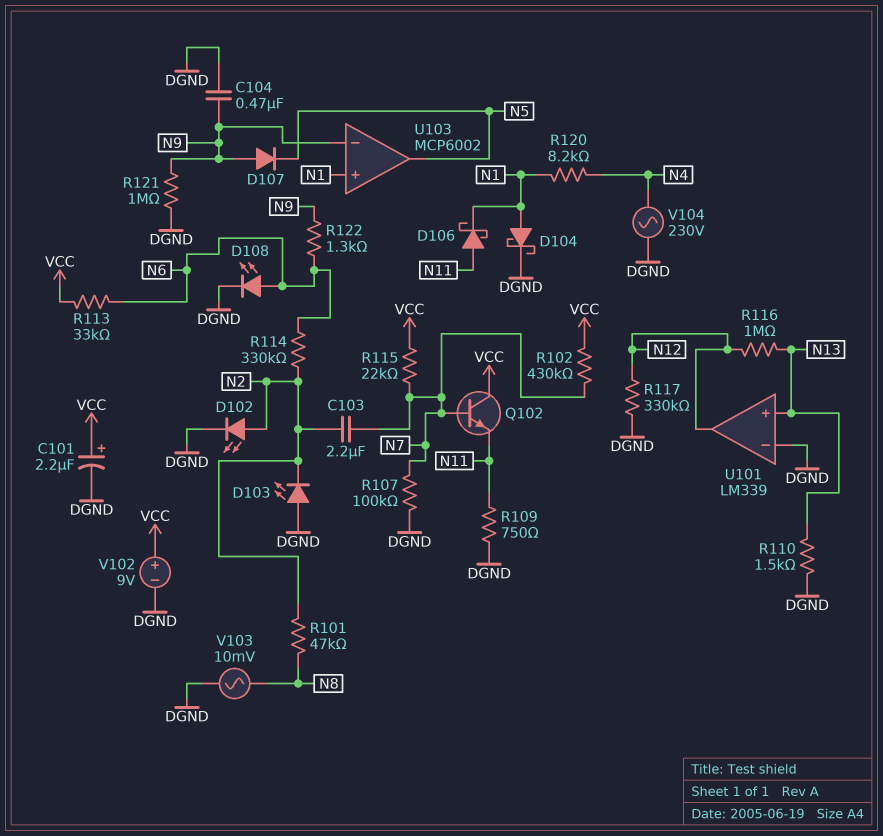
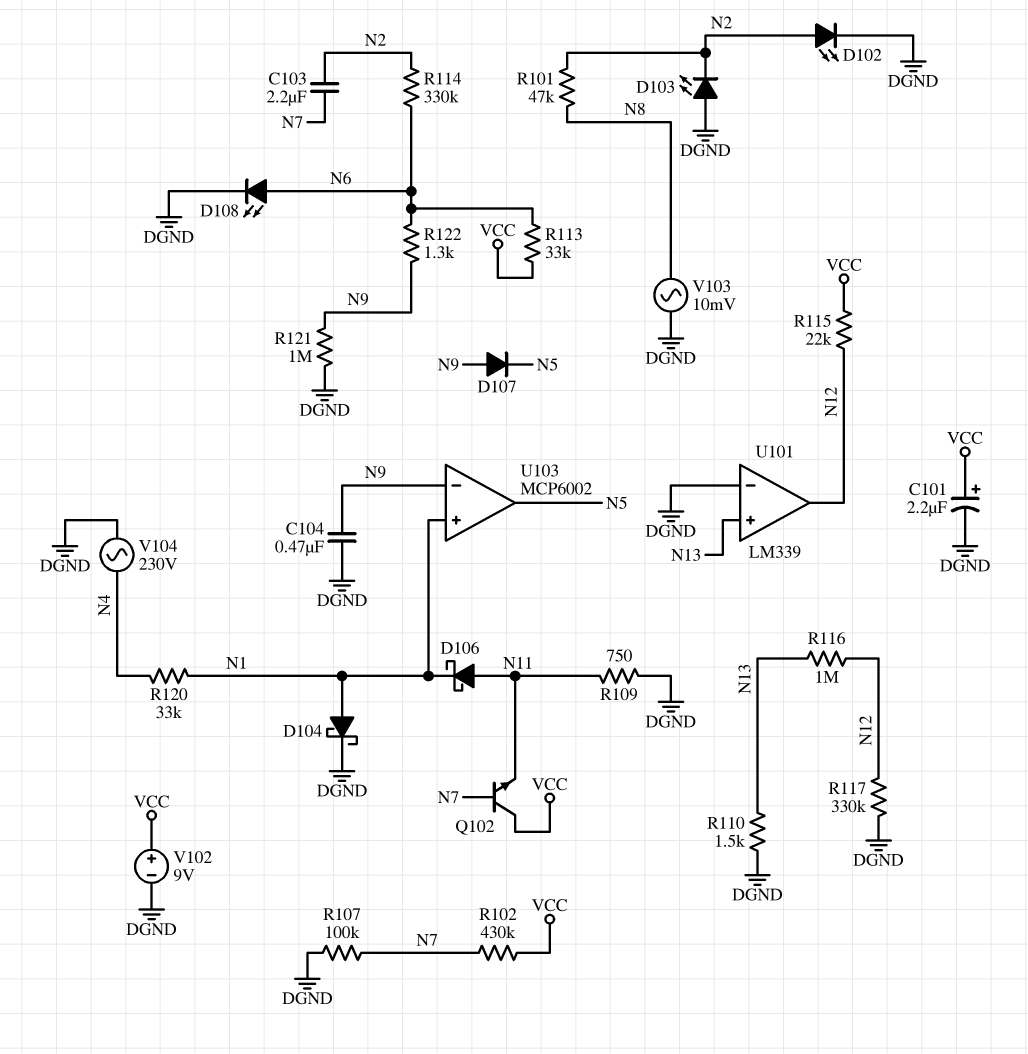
R115: 22k (N7, VCC) -> 22k (N12, VCC)
R120: 8.2k (N1, N4) -> 33k (N1, N4)

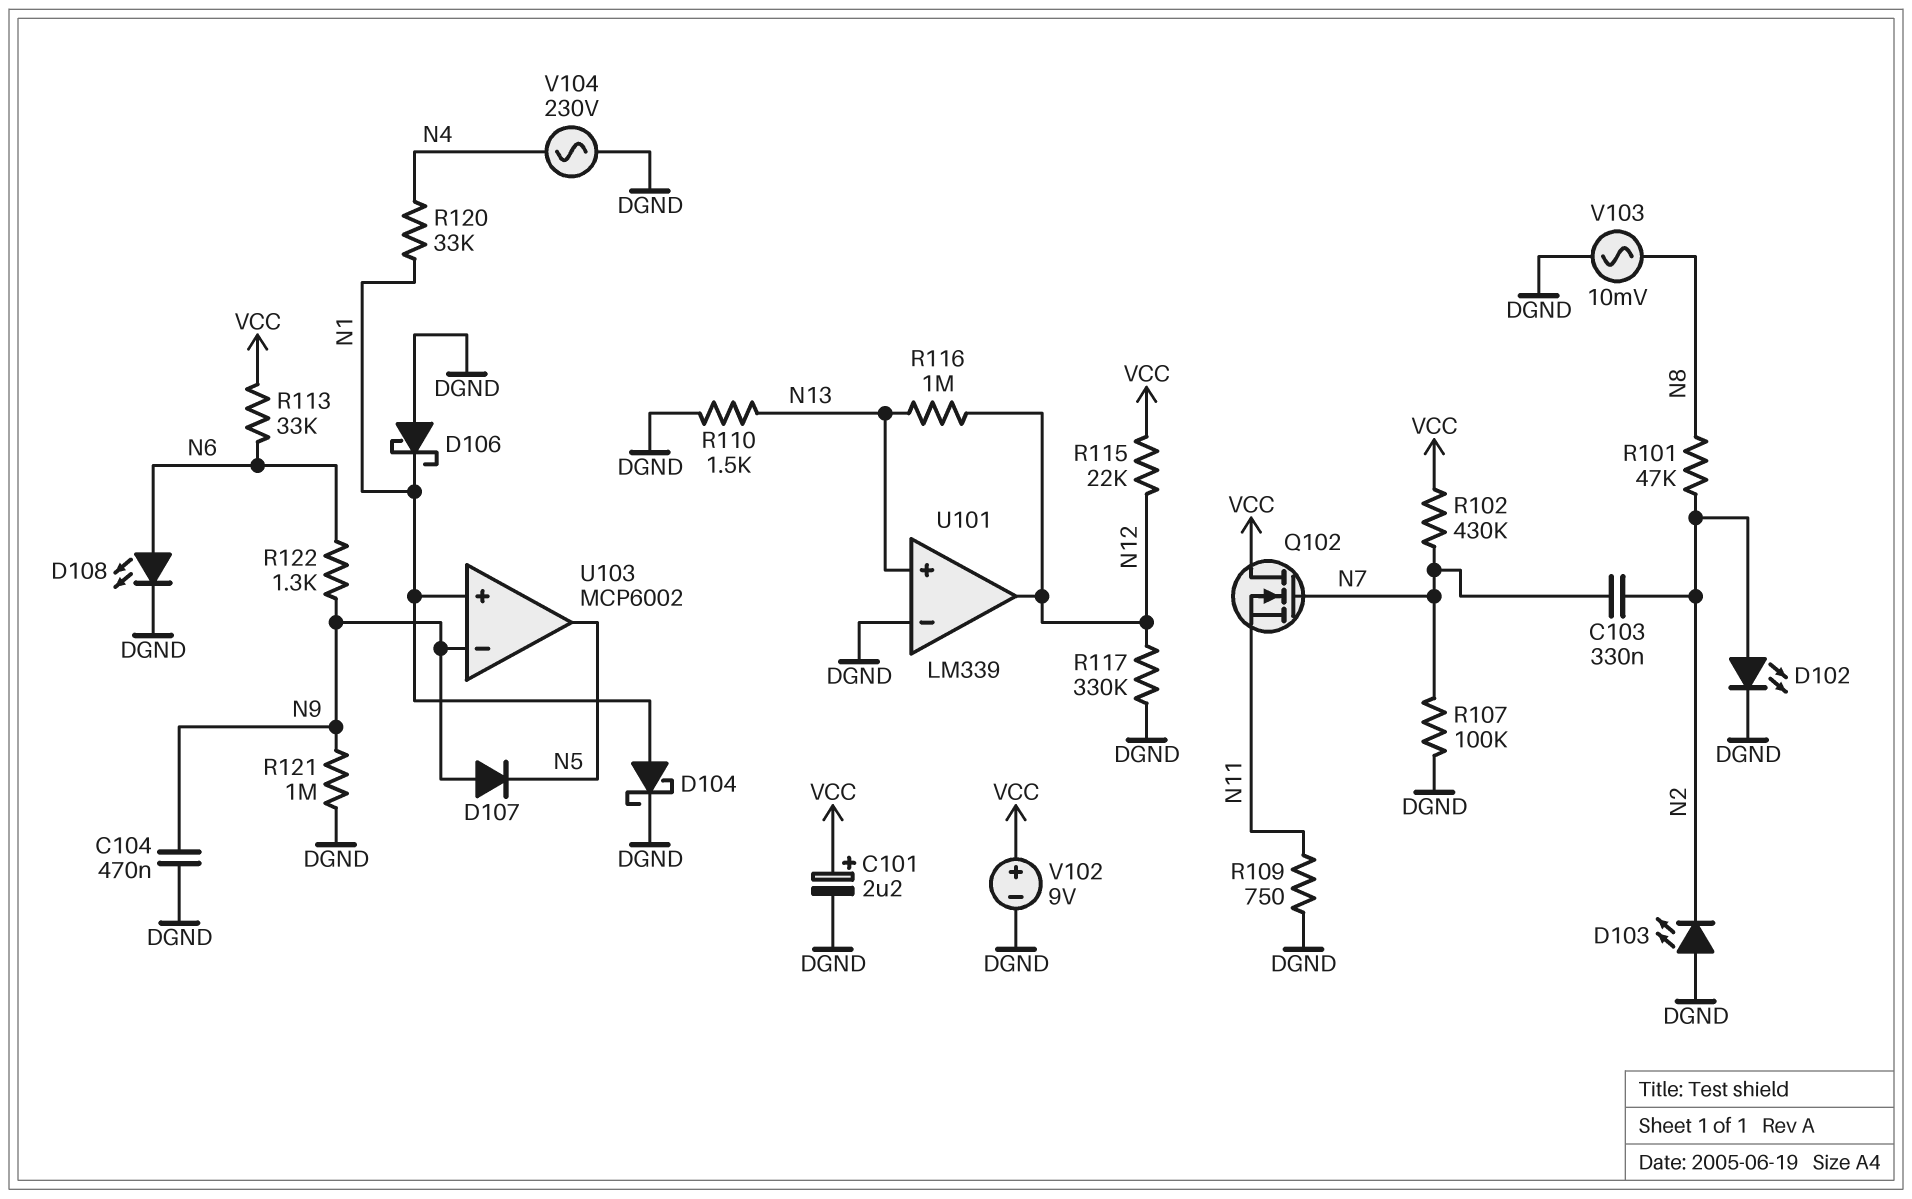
C103: 2.2uF (N2, N7) -> 330nF (N2, N7)
D106: schottky (A N11, K N1) -> schottky (A DGND, K N1)
Q102: NPN (B N7, C VCC, E N11) -> NMOS (G N7, D VCC, S N11)
R114: 330k (N2, N6) -> none

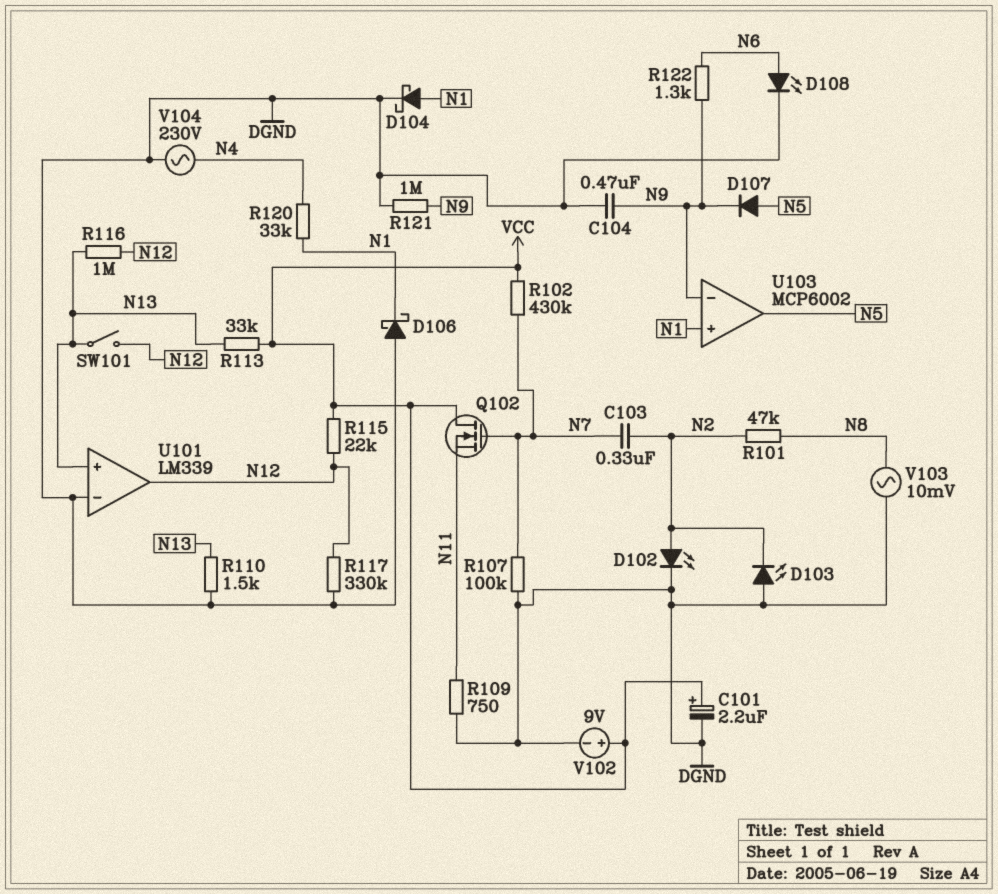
D107: diode (A N9, K N5) -> diode (A N5, K N9)
R113: 33k (N6, VCC) -> 33k (N13, VCC)
SW101: none -> switch (N12, N13)

